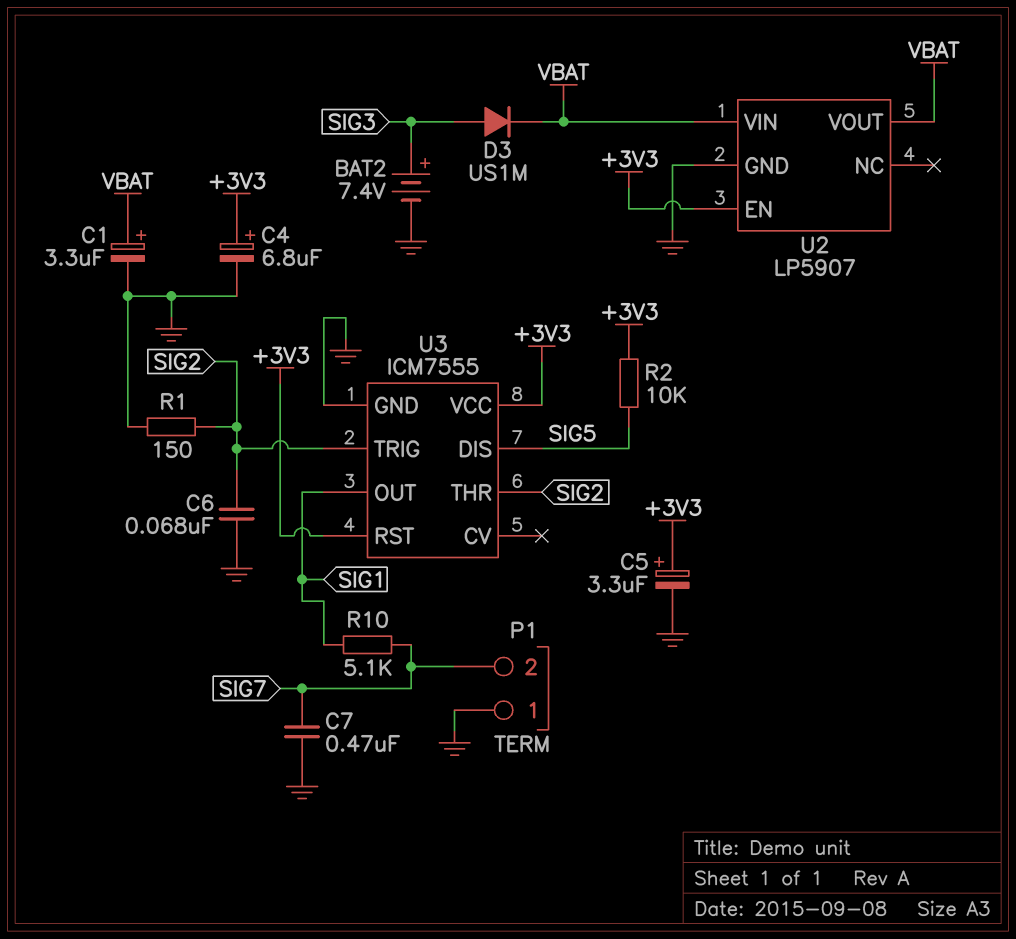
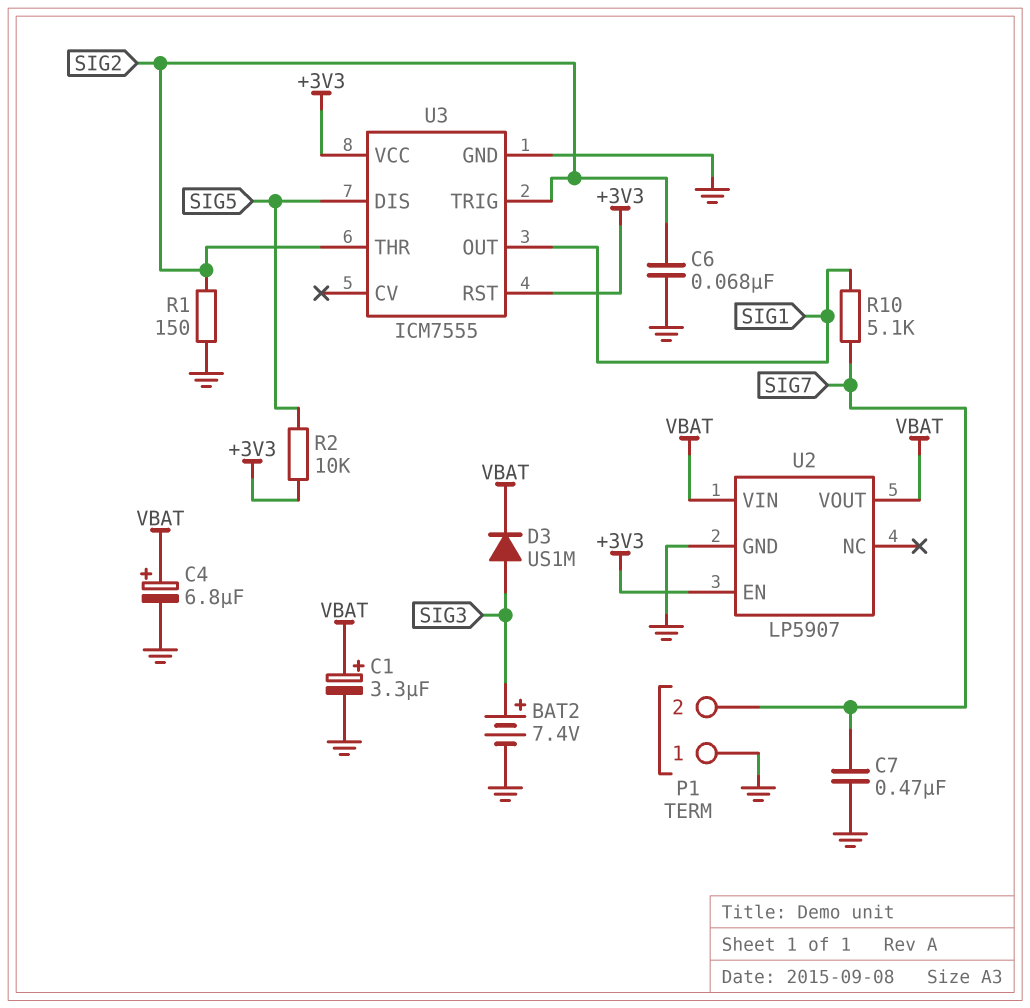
C4: 6.8uF (plus +3V3, minus GND) -> 6.8uF (plus VBAT, minus GND)
C5: 3.3uF (plus +3V3, minus GND) -> none

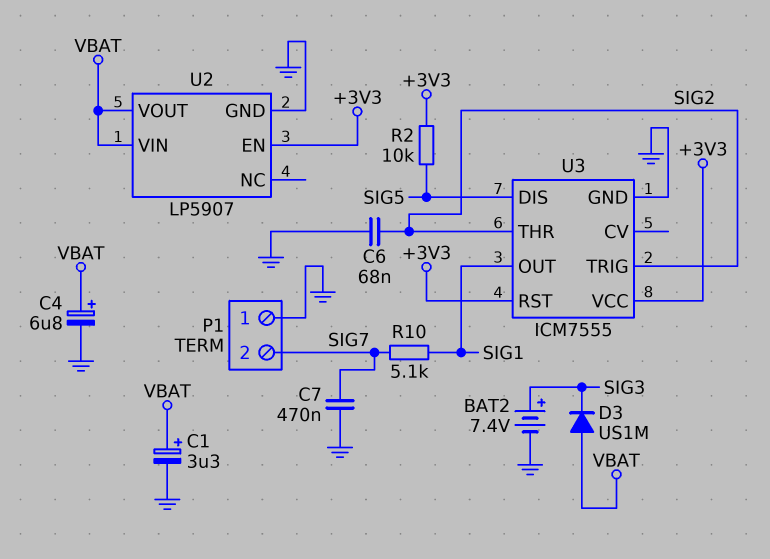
D3: diode US1M (A SIG3, K VBAT) -> diode US1M (A VBAT, K SIG3)
R1: 150 (GND, SIG2) -> none

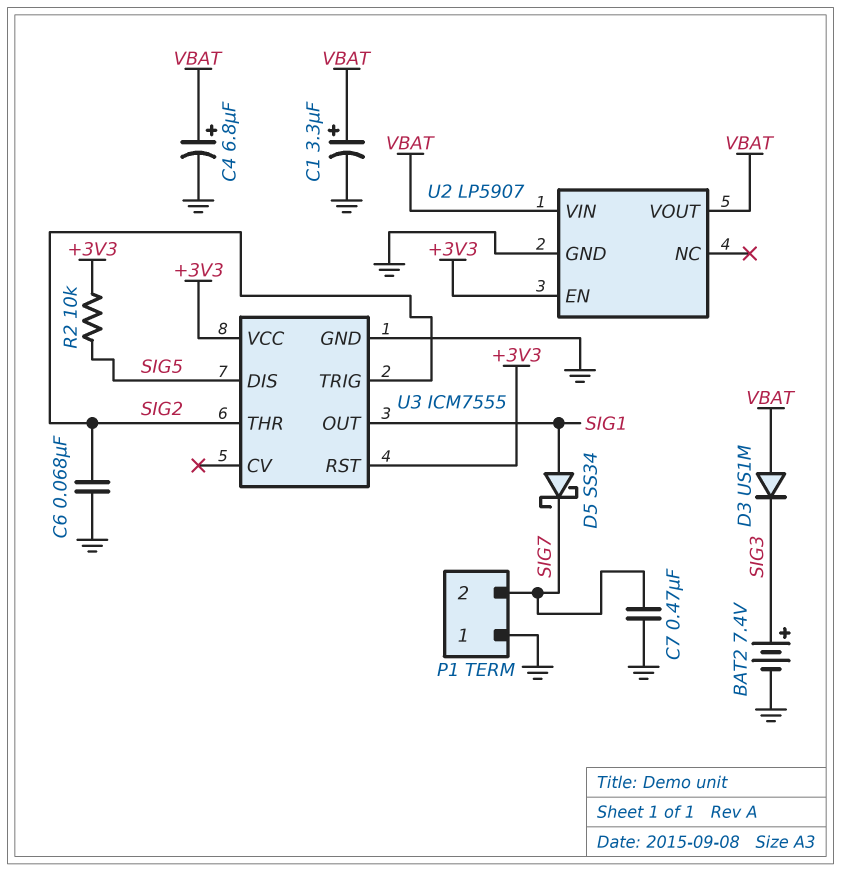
D5: none -> schottky SS34 (A SIG1, K SIG7)
R10: 5.1k (SIG1, SIG7) -> none

